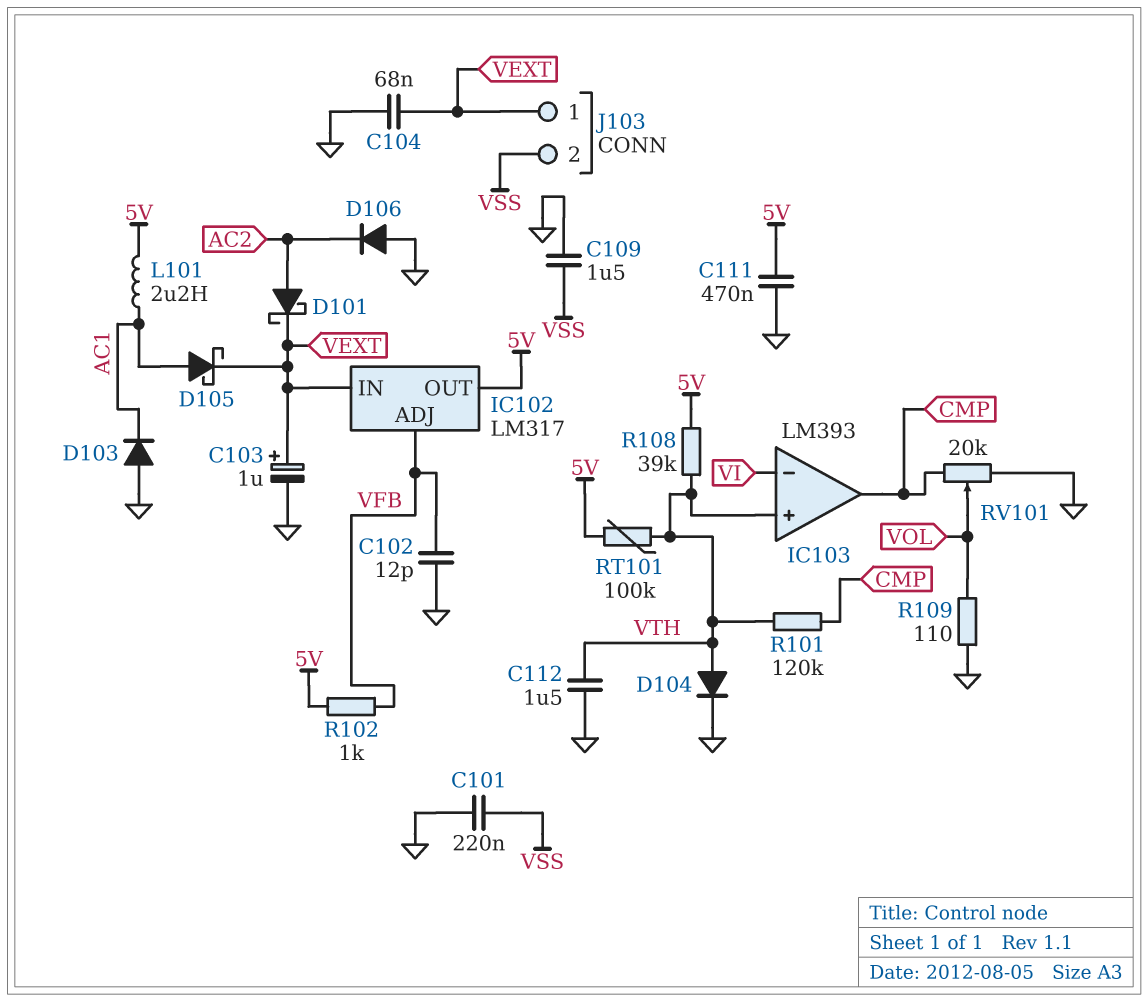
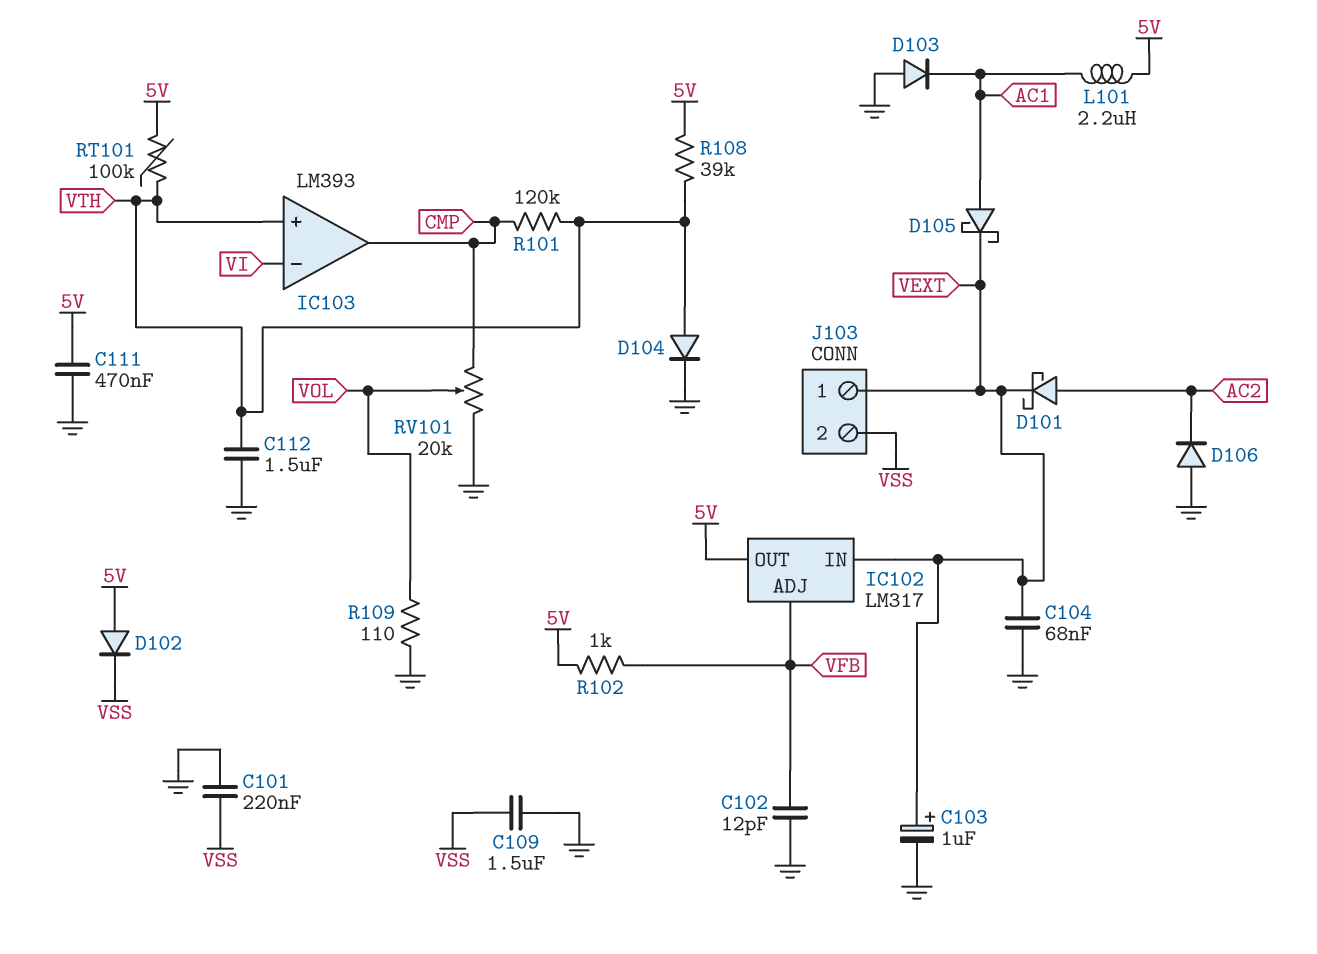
D102: none -> diode (A 5V, K VSS)

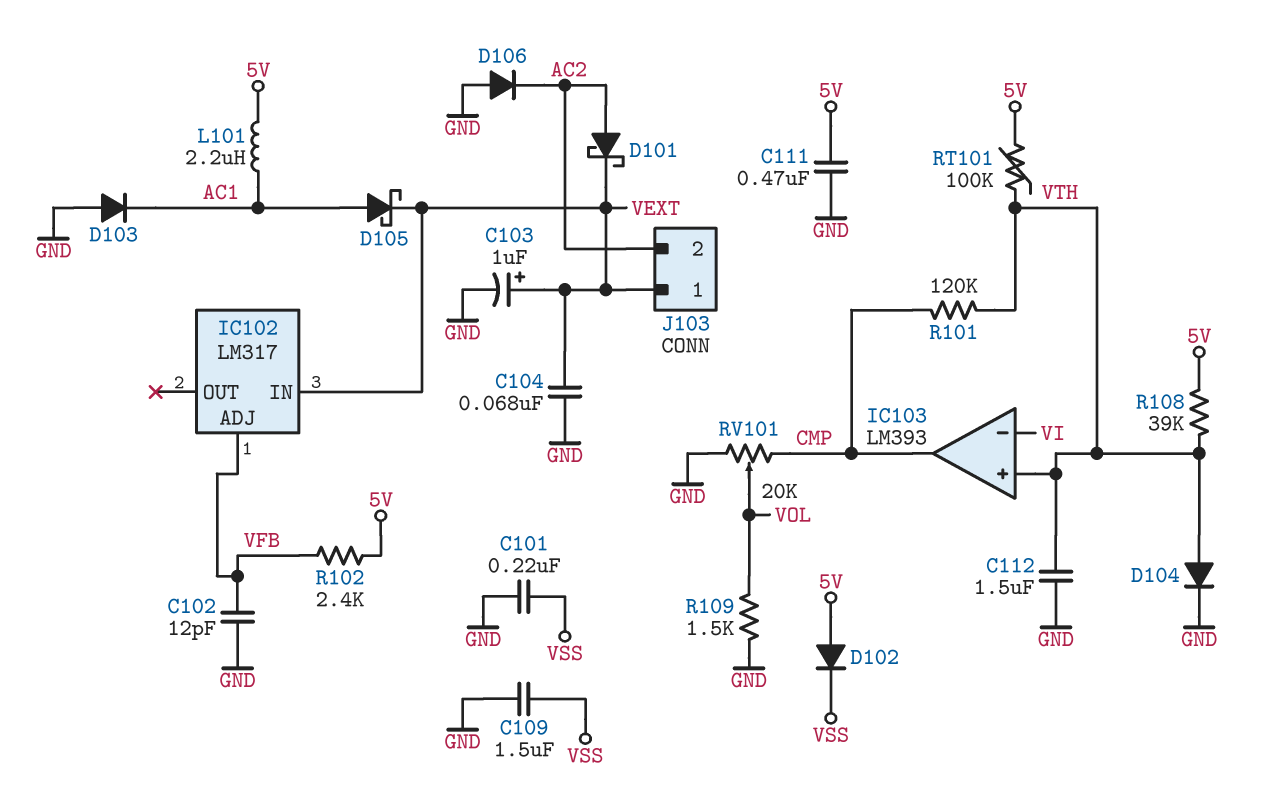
IC102 pin OUT: 5V -> none
J103 pin 2: VSS -> AC2
R102: 1k (5V, VFB) -> 2.4k (5V, VFB)
R109: 110 (GND, VOL) -> 1.5k (GND, VOL)

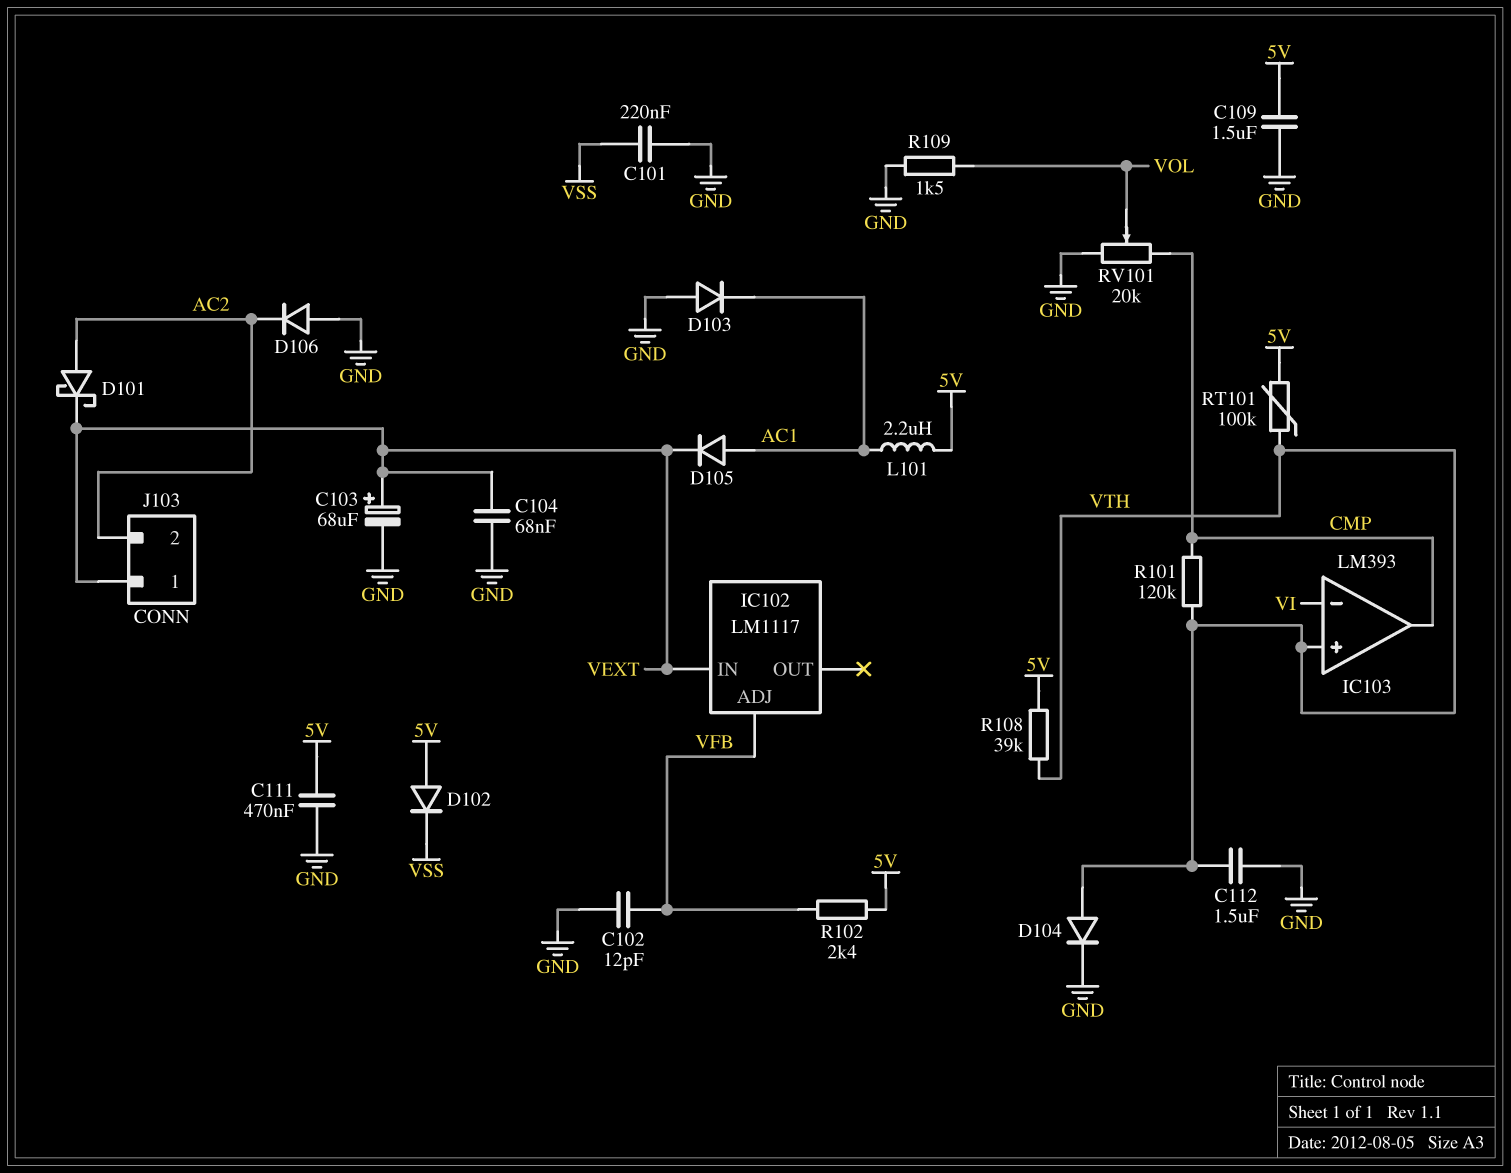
C103: 1uF (plus VEXT, minus GND) -> 68uF (plus VEXT, minus GND)
C109: 1.5uF (GND, VSS) -> 1.5uF (5V, GND)
D105: schottky (A AC1, K VEXT) -> diode (A AC1, K VEXT)
IC102: LM317 -> LM1117

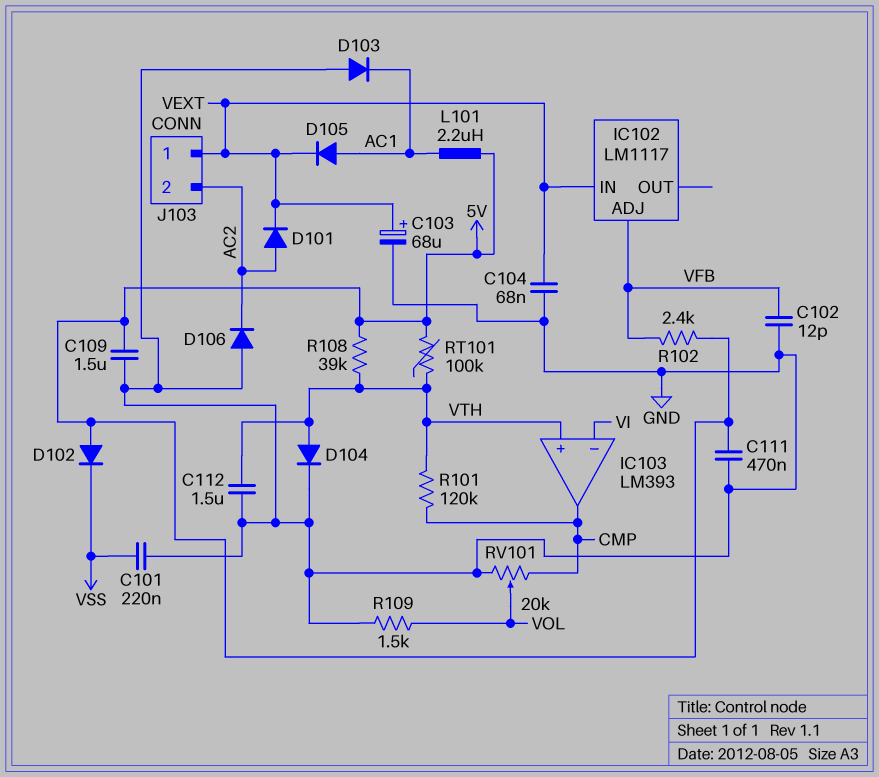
D101: schottky (A AC2, K VEXT) -> diode (A AC2, K VEXT)

